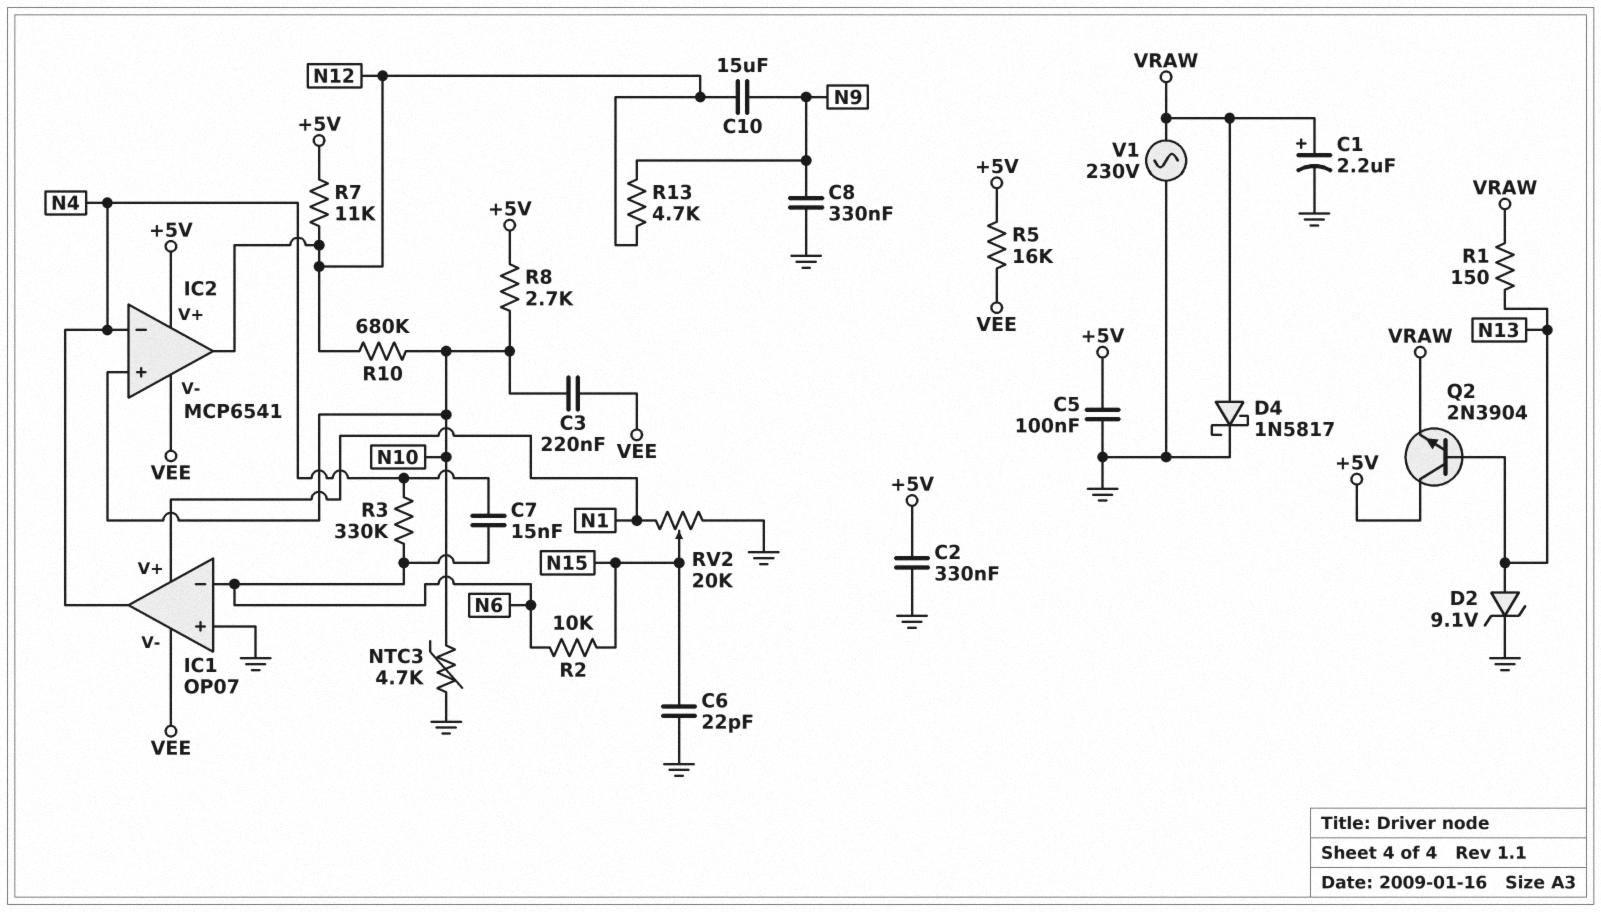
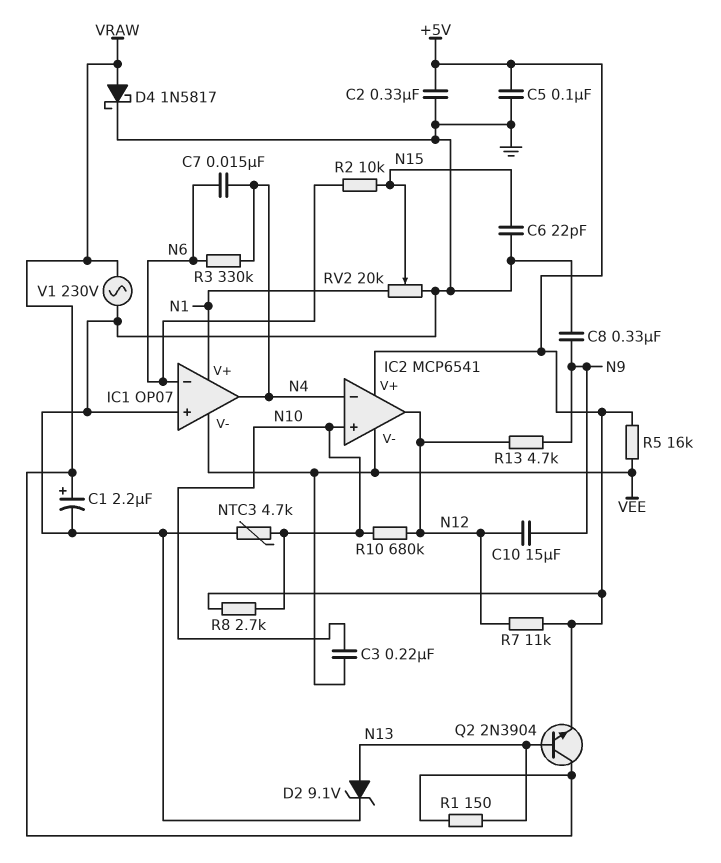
Q2: NPN 2N3904 (B N13, C +5V, E VRAW) -> NPN 2N3904 (B N13, C VRAW, E +5V)

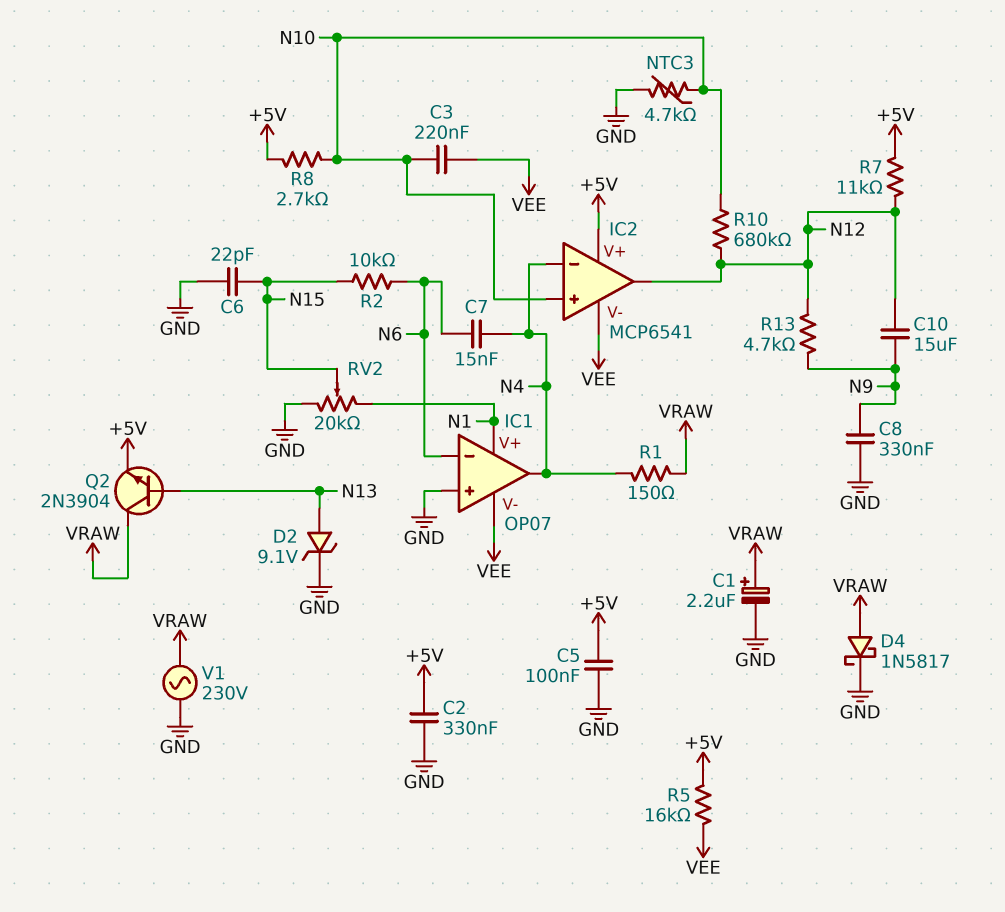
R1: 150 (N13, VRAW) -> 150 (N4, VRAW)
R3: 330k (N4, N6) -> none

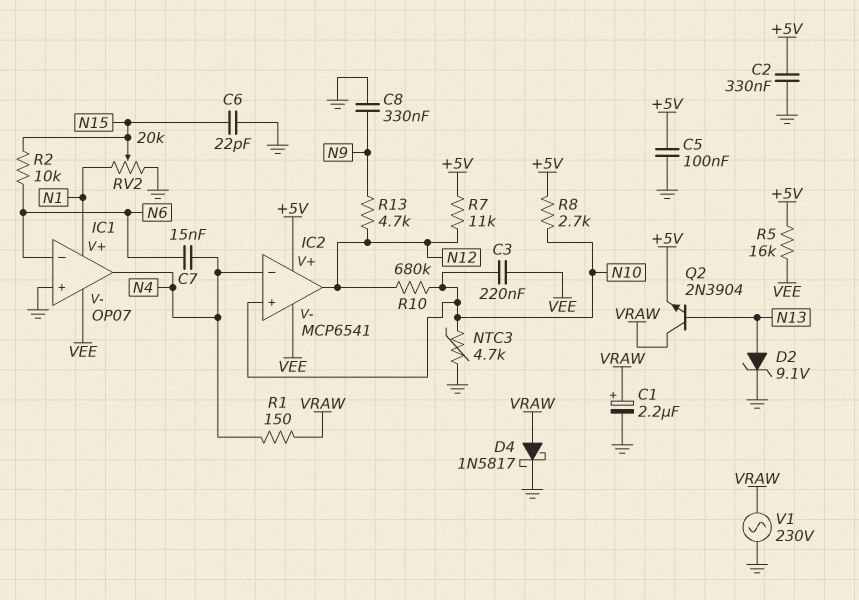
C10: 15uF (N9, N12) -> none

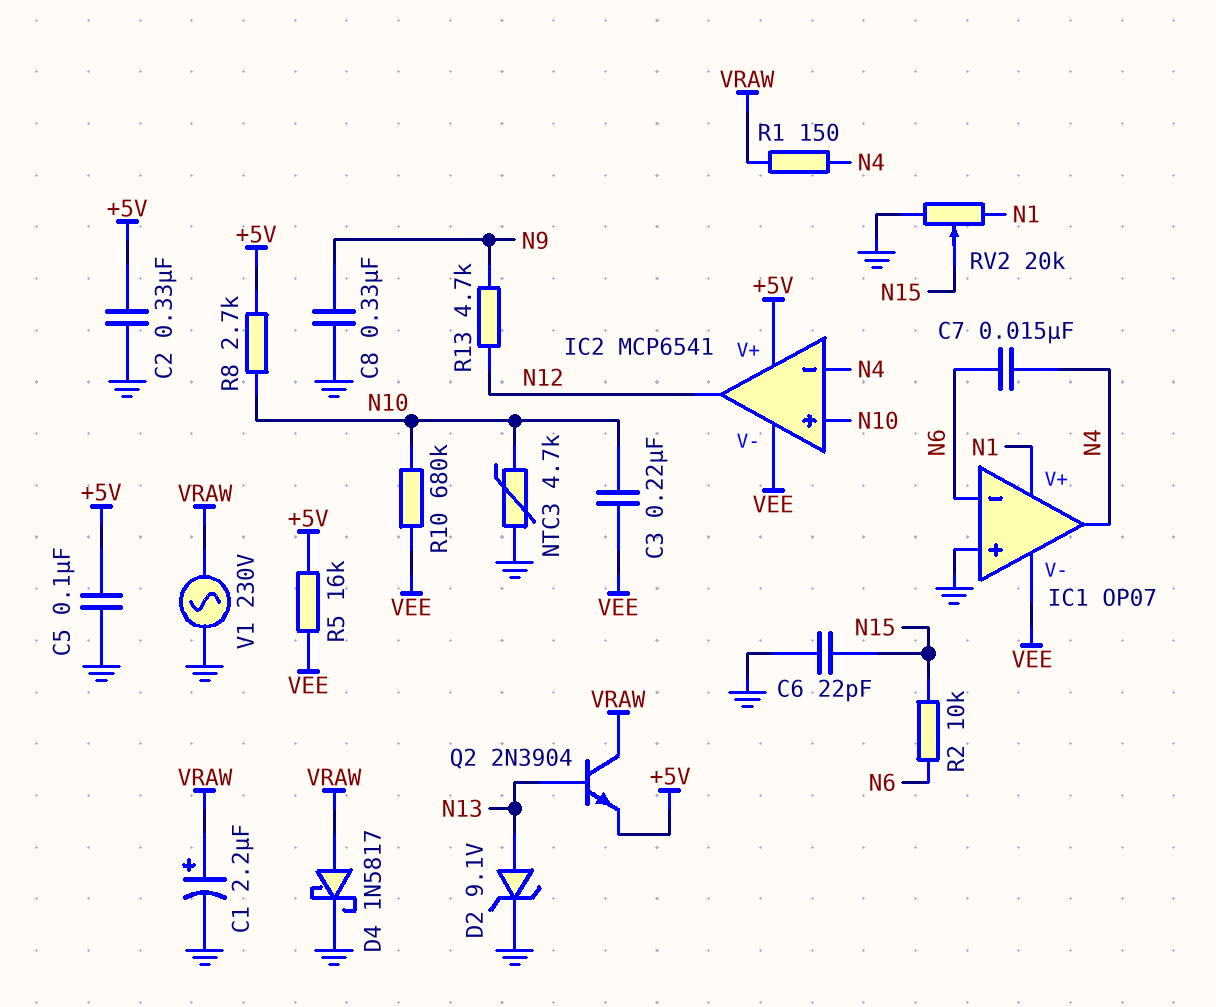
R7: 11k (+5V, N12) -> none
R10: 680k (N10, N12) -> 680k (N10, VEE)

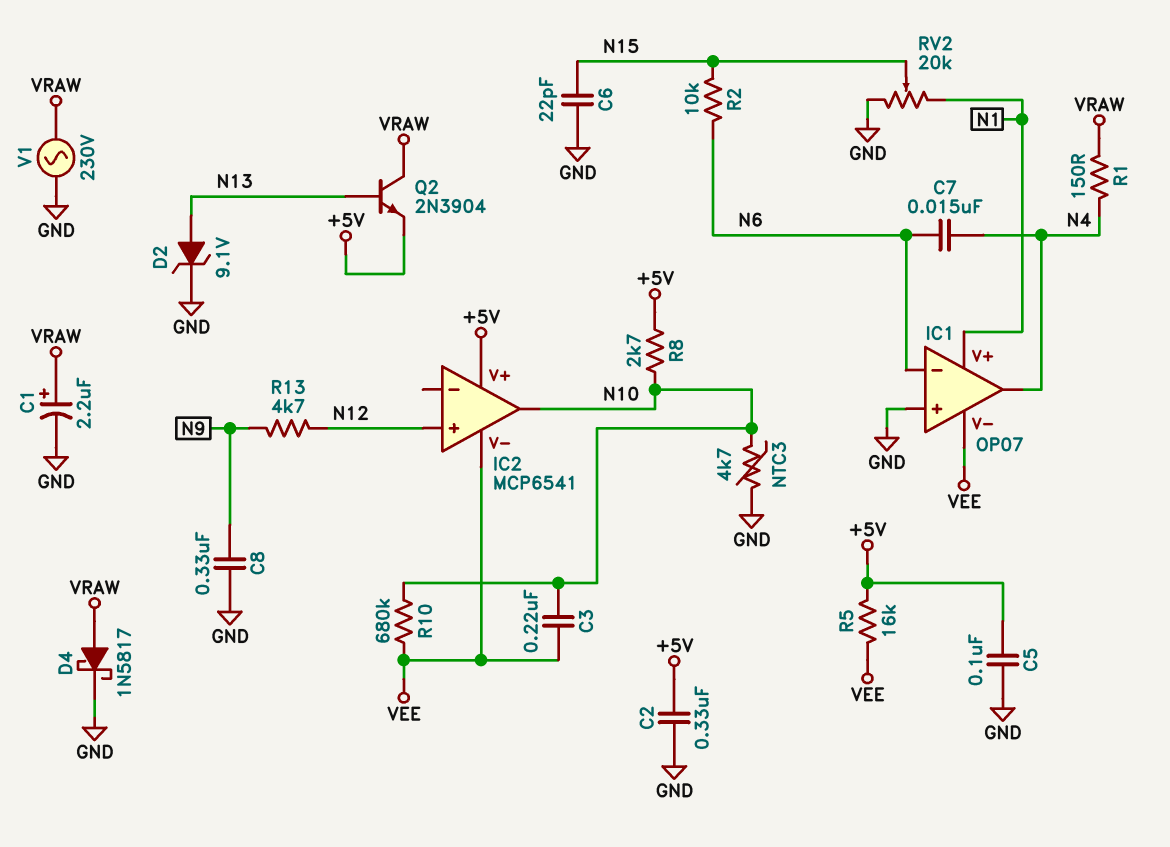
IC2 pin in+: N10 -> N12
IC2 pin in-: N4 -> none
IC2 pin out: N12 -> N10

